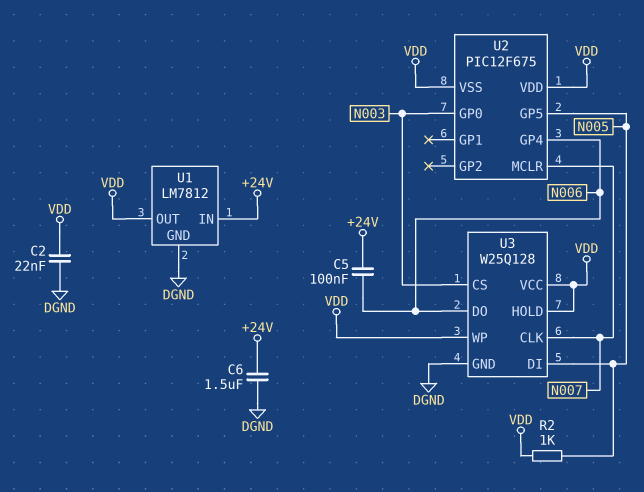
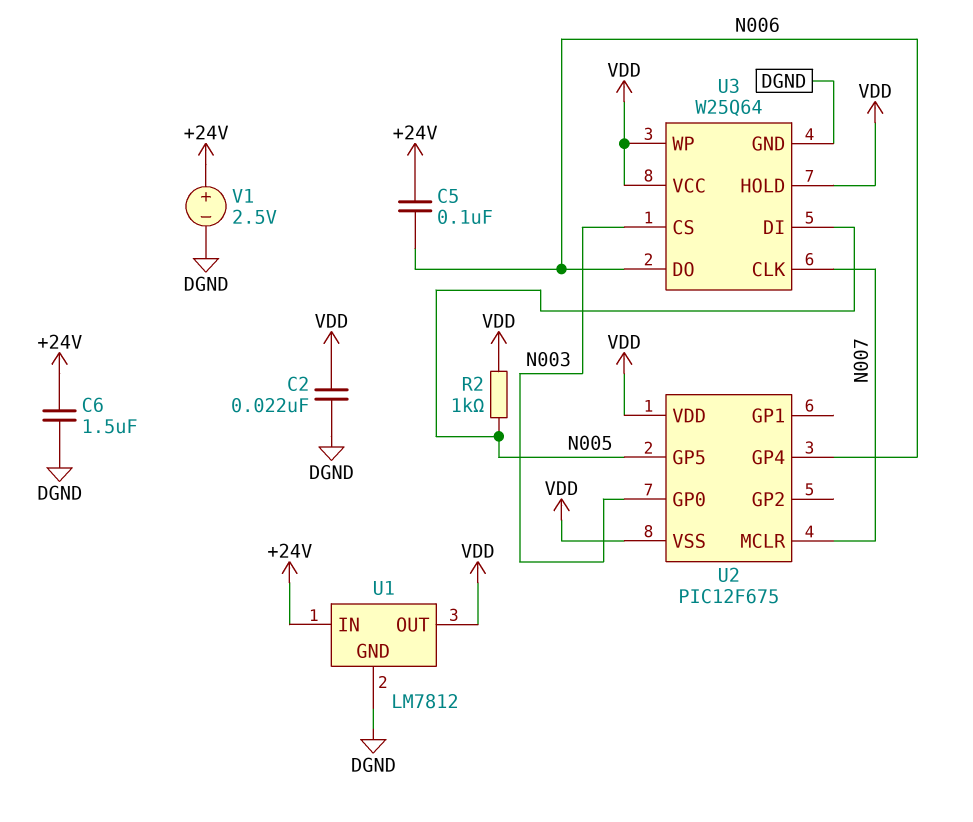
U3: W25Q128 -> W25Q64
V1: none -> 2.5V (plus +24V, minus DGND)

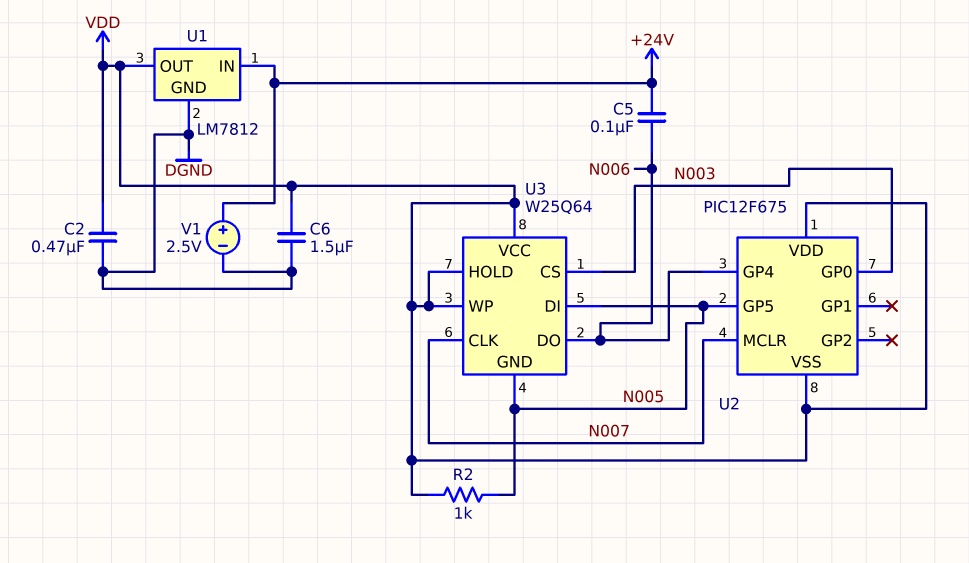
C2: 22nF (DGND, VDD) -> 470nF (DGND, VDD)
C6: 1.5uF (+24V, DGND) -> 1.5uF (DGND, VDD)
U3 pin GND: DGND -> N005

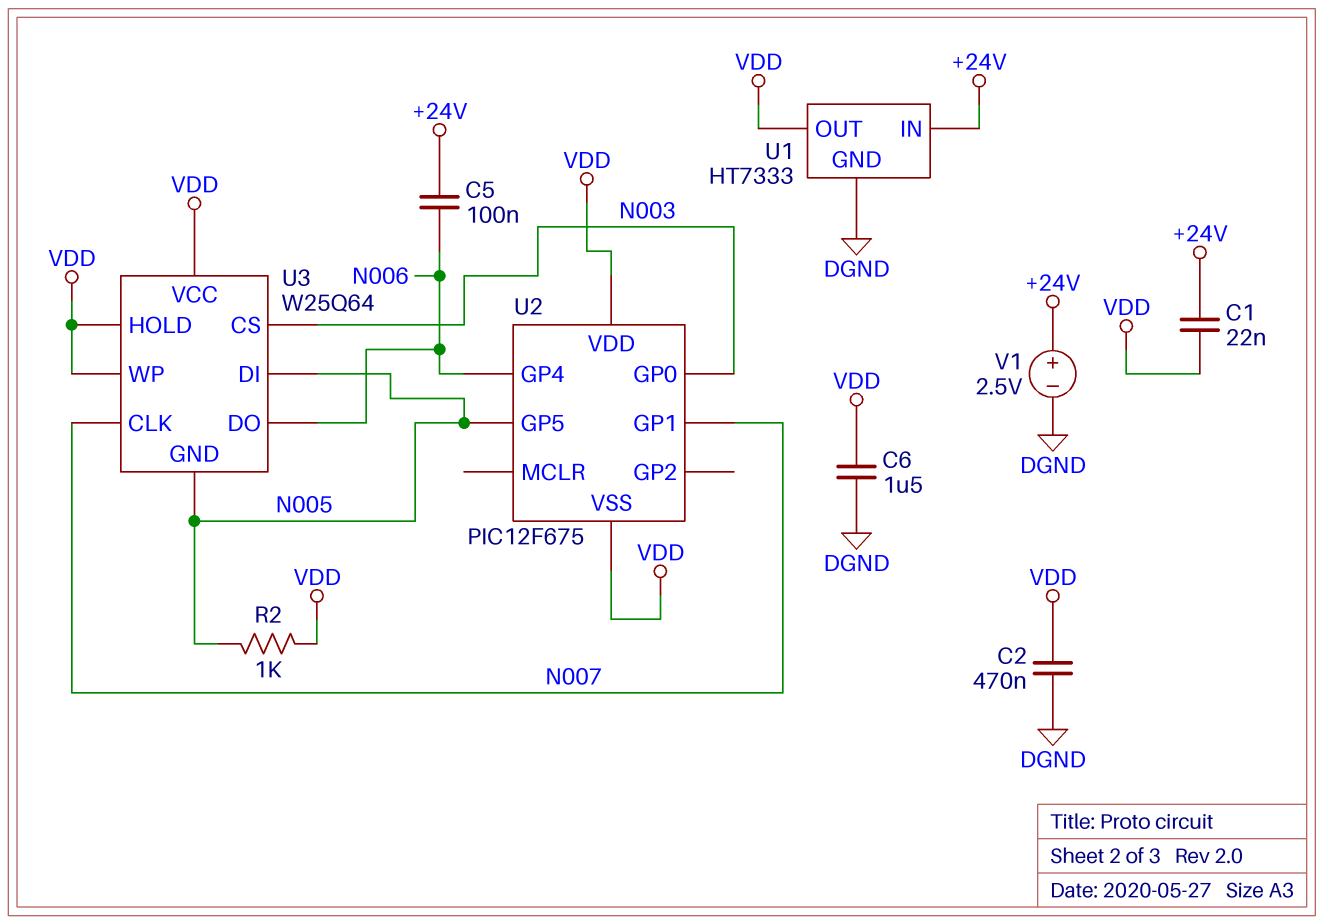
C1: none -> 22nF (+24V, VDD)
U1: LM7812 -> HT7333
U2 pin GP1: none -> N007
U2 pin MCLR: N007 -> none

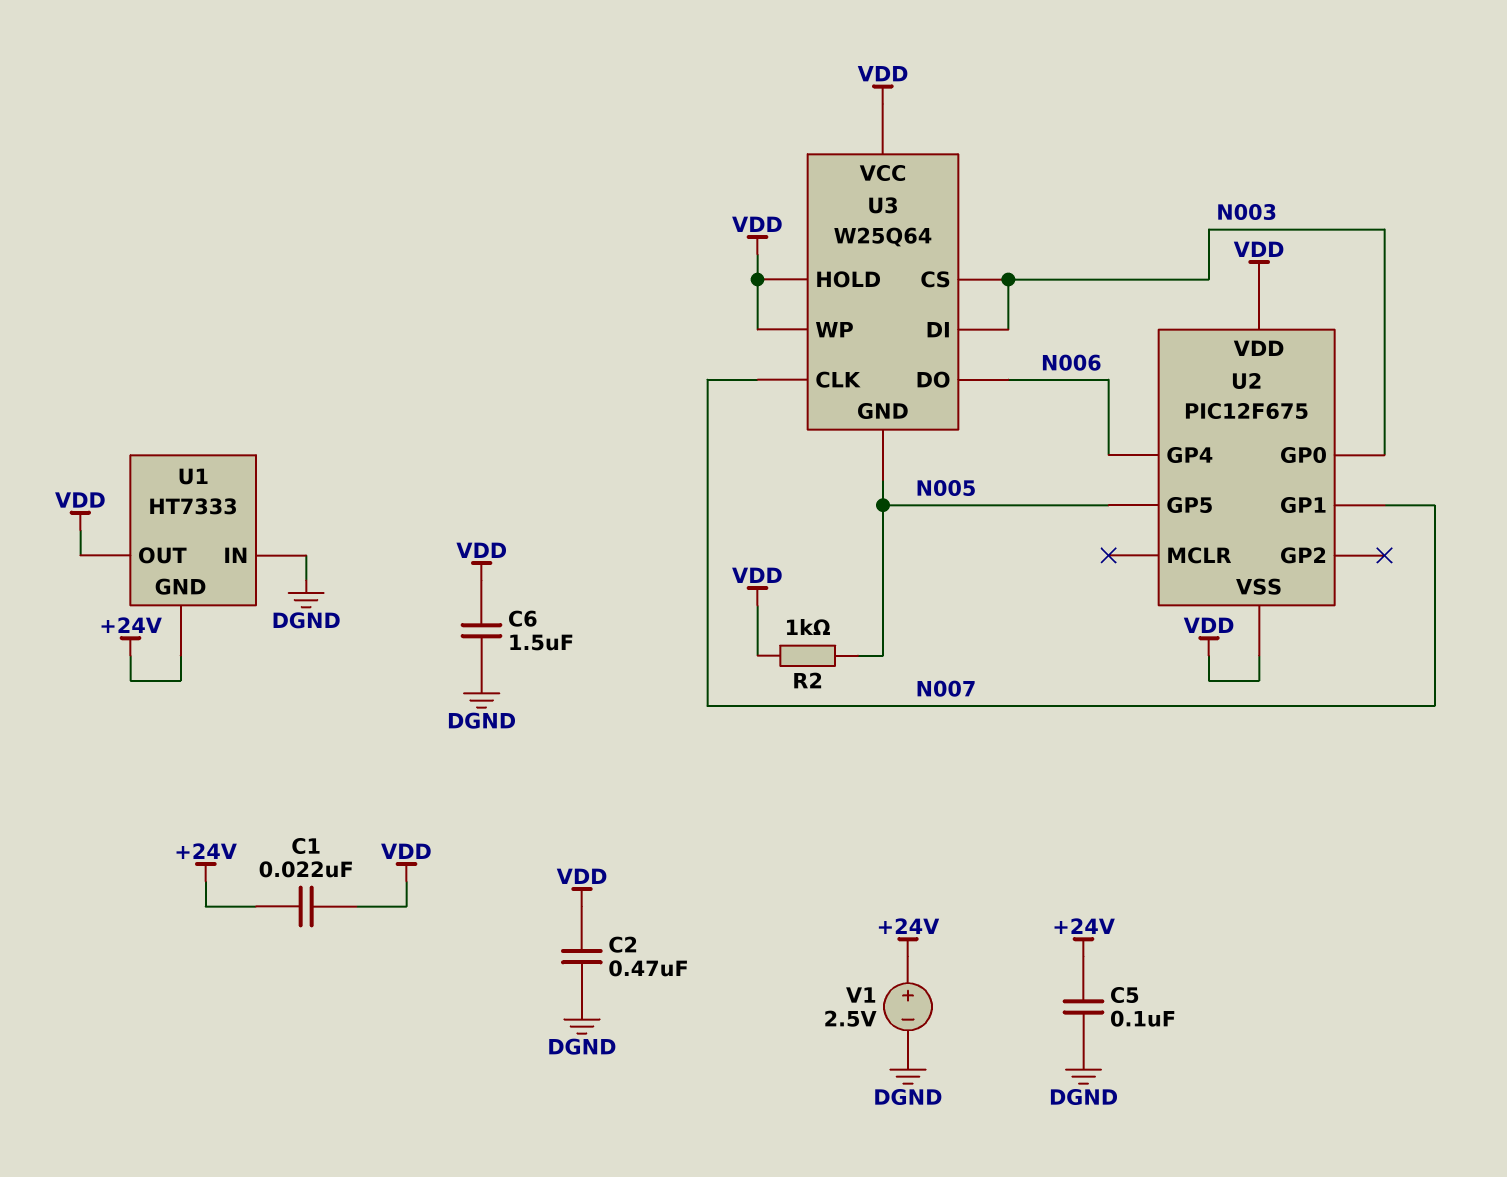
C5: 100nF (+24V, N006) -> 100nF (+24V, DGND)
U1 pin GND: DGND -> +24V
U1 pin IN: +24V -> DGND
U3 pin DI: N005 -> N003

